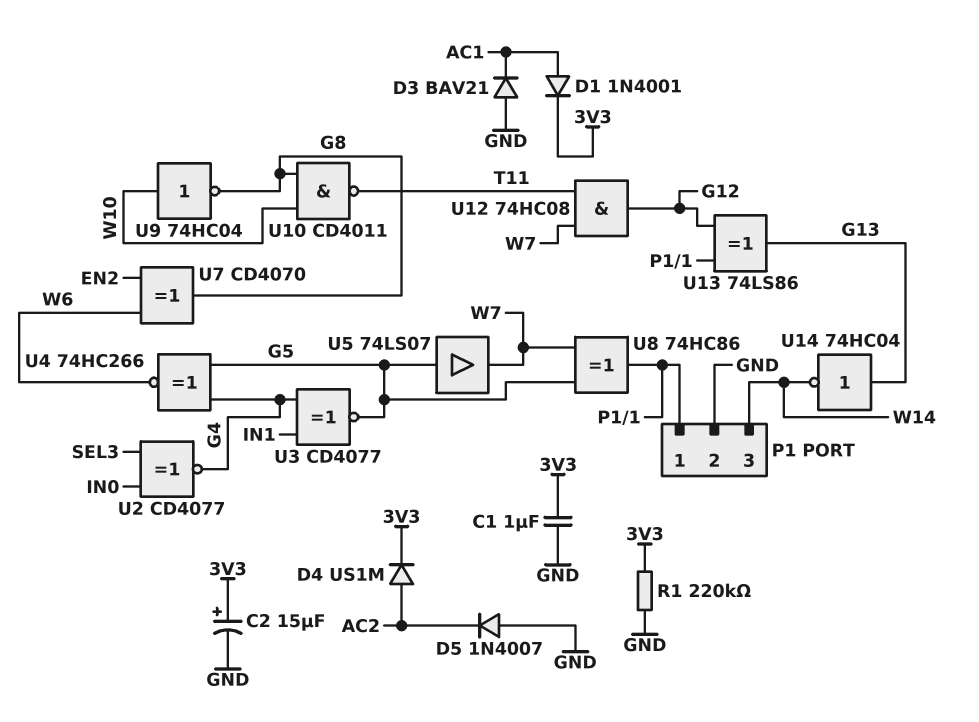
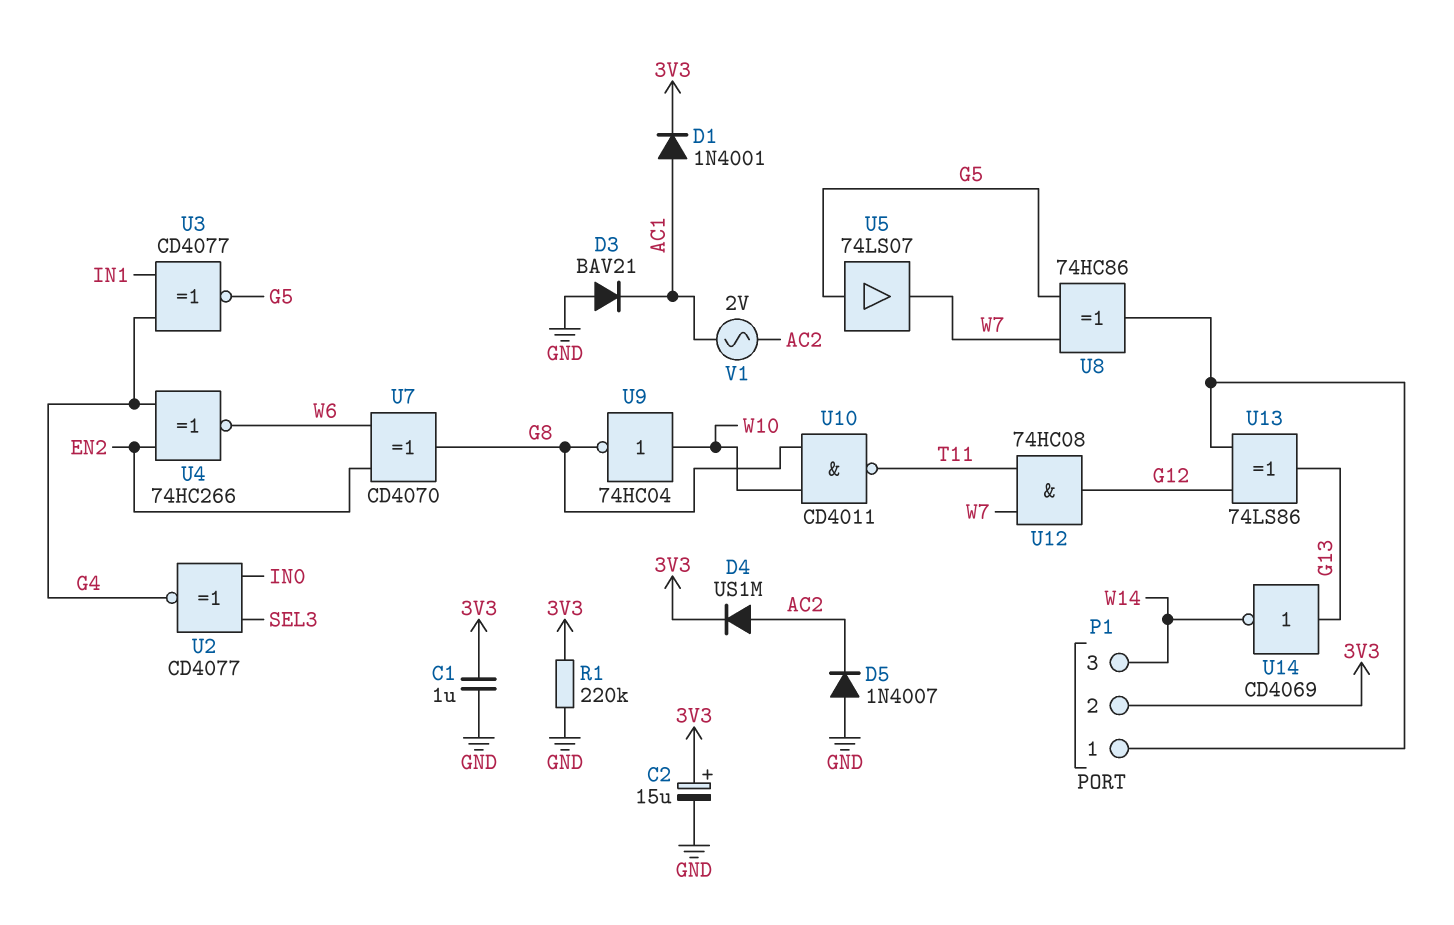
P1 pin 2: GND -> 3V3
U4: XNOR 74HC266 (in G4, in G5, out W6) -> XNOR 74HC266 (in EN2, in G4, out W6)
U14: NOT 74HC04 (in G13, out W14) -> NOT CD4069 (in G13, out W14)
V1: none -> AC 2V (AC1, AC2)

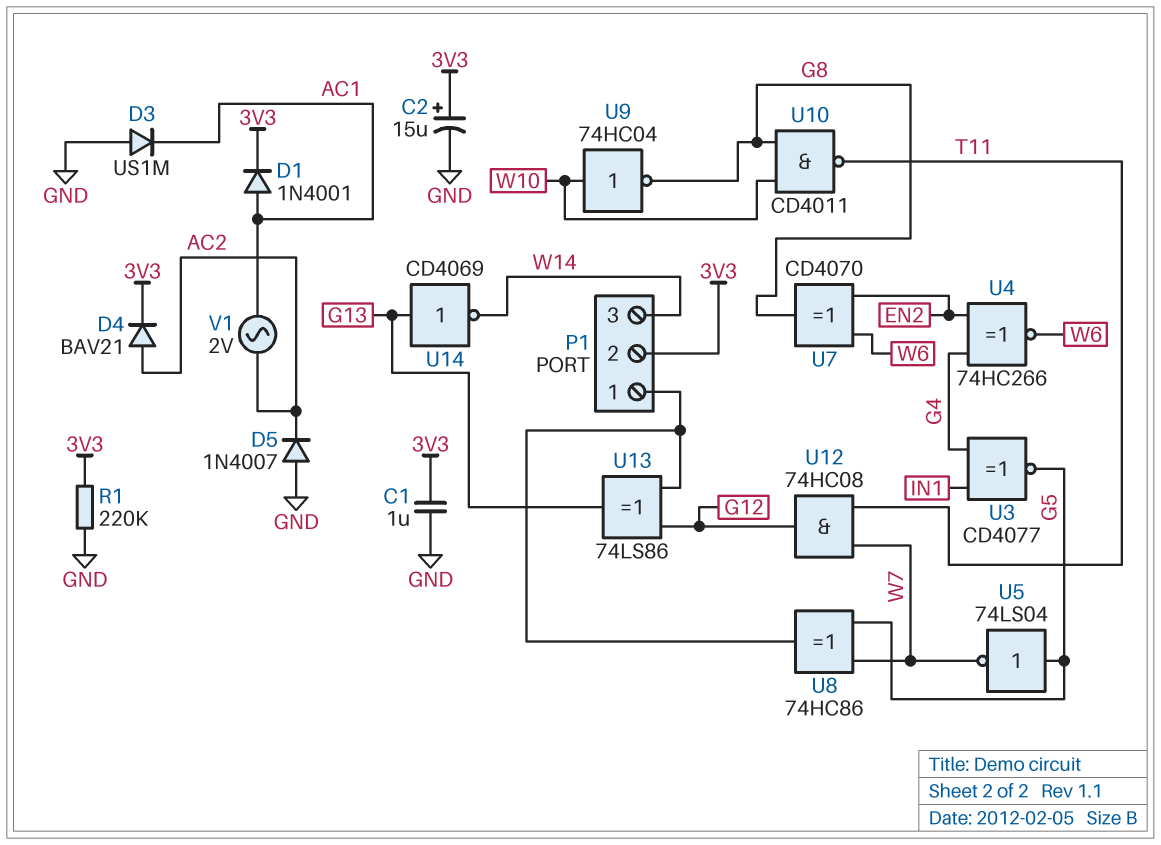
D3: diode BAV21 (A GND, K AC1) -> diode US1M (A GND, K AC1)
D4: diode US1M (A AC2, K 3V3) -> diode BAV21 (A AC2, K 3V3)
U2: XNOR CD4077 (in IN0, in SEL3, out G4) -> none
U5: buffer 74LS07 (in G5, out W7) -> NOT 74LS04 (in G5, out W7)

